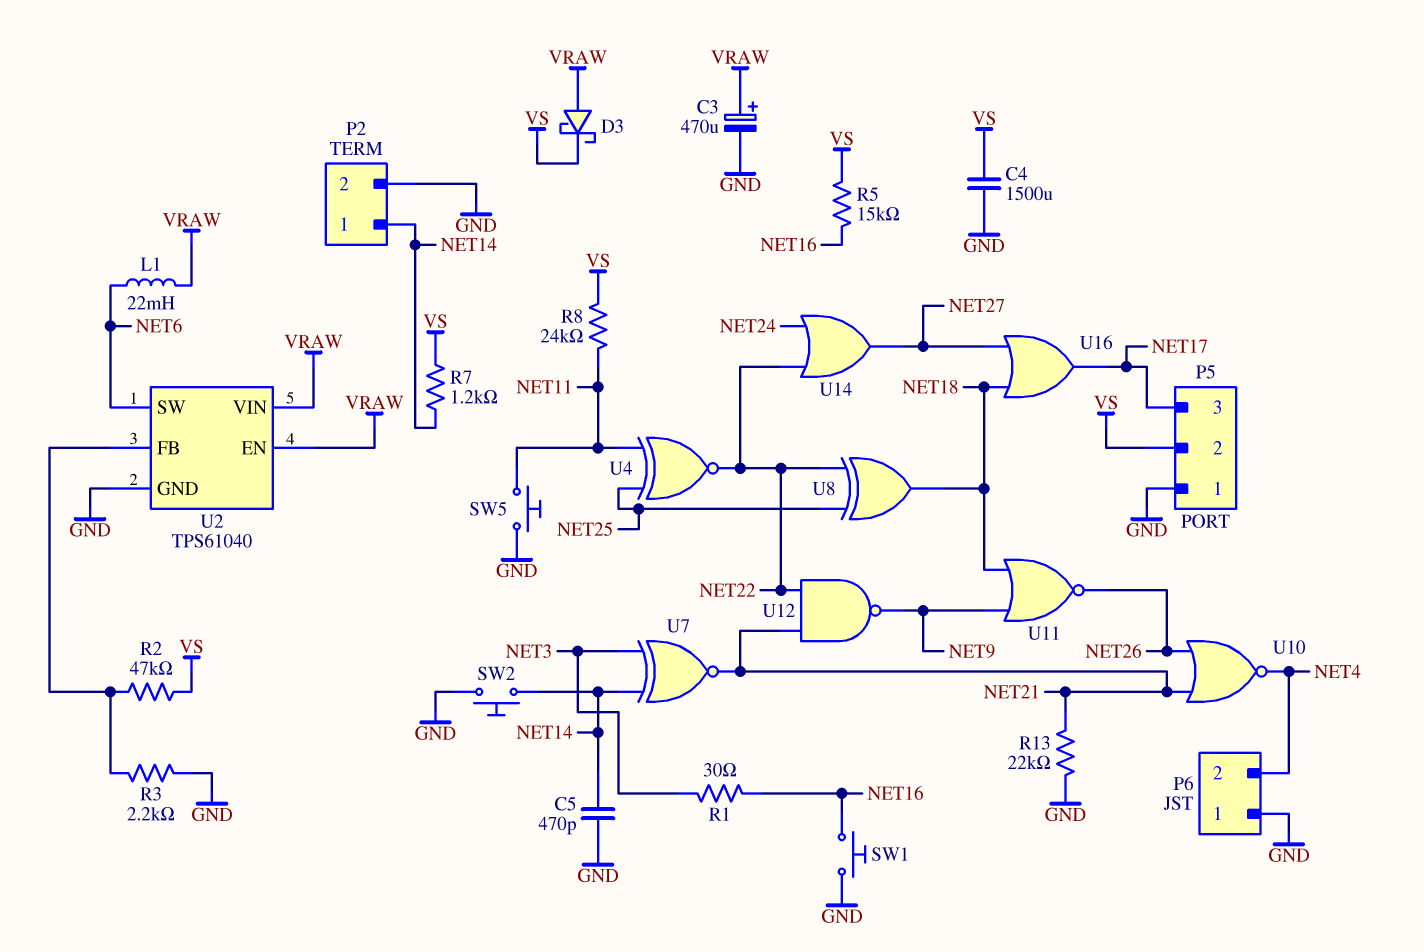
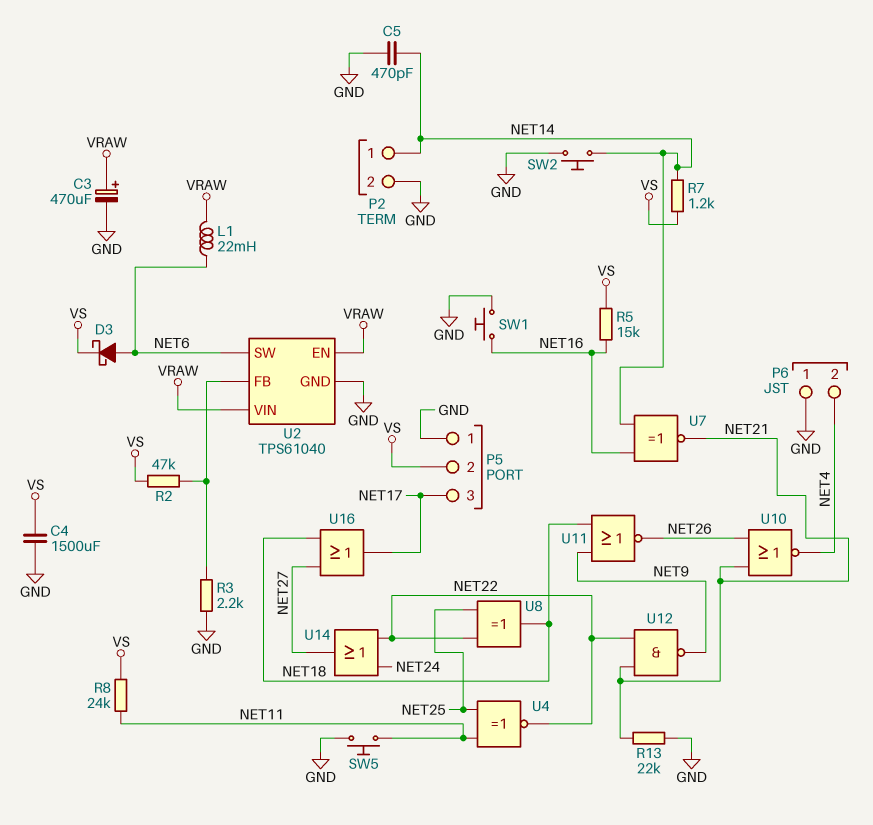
D3: schottky (A VRAW, K VS) -> schottky (A NET6, K VS)
R1: 30 (NET3, NET16) -> none
U7: XNOR (in NET3, in NET14, out NET21) -> XNOR (in NET14, in NET16, out NET21)

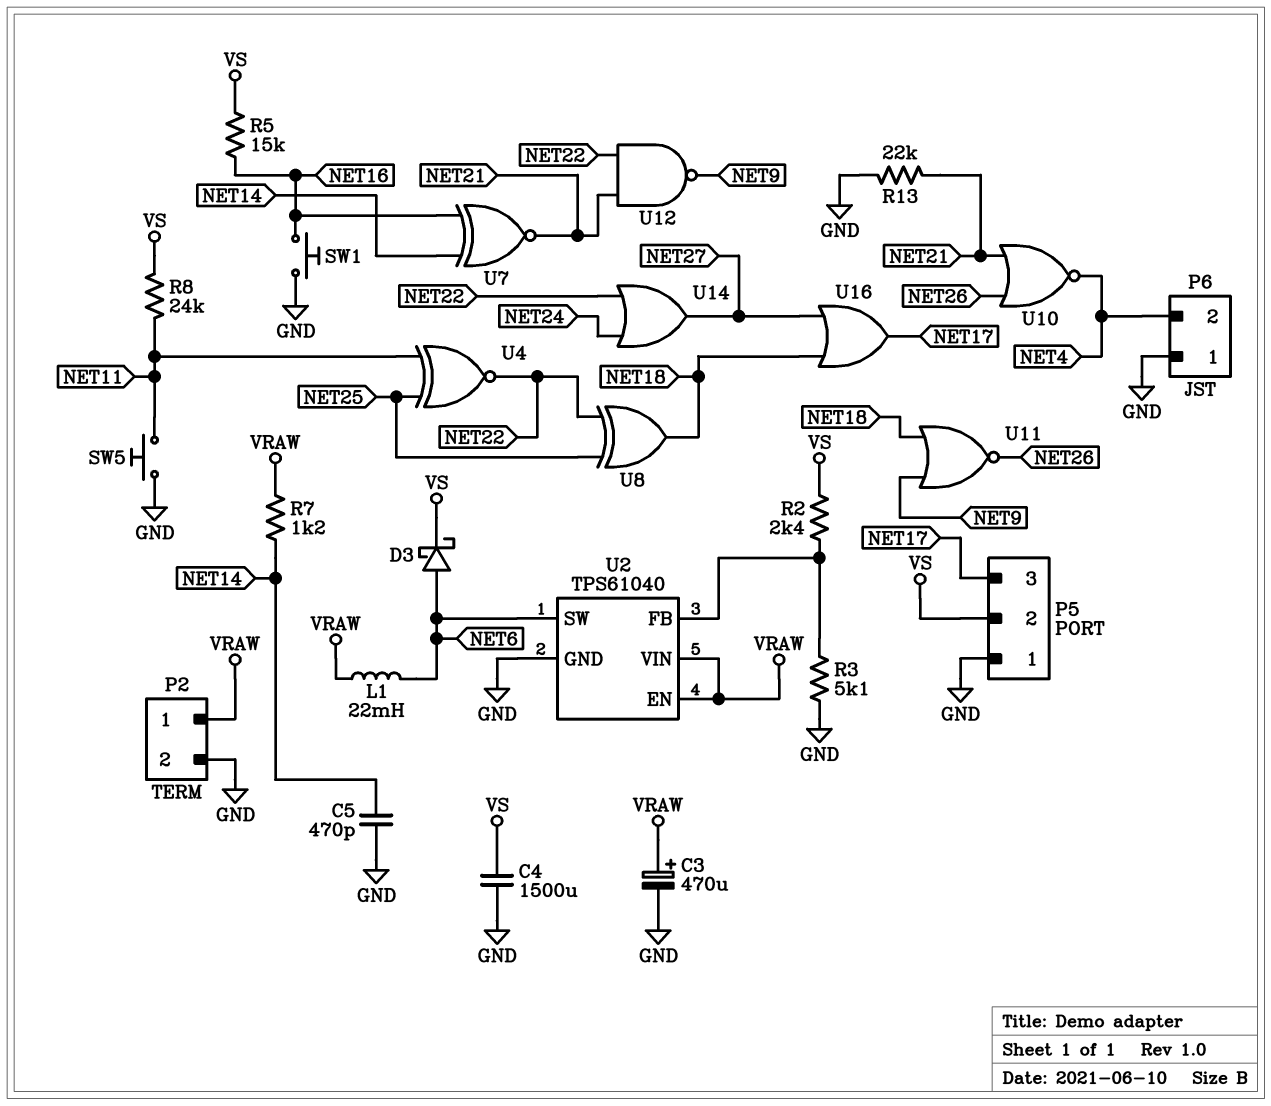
P2 pin 1: NET14 -> VRAW
R2: 47k (U2/FB, VS) -> 2.4k (U2/FB, VS)
R3: 2.2k (GND, U2/FB) -> 5.1k (GND, U2/FB)
R7: 1.2k (NET14, VS) -> 1.2k (NET14, VRAW)
SW2: button (GND, NET14) -> none

